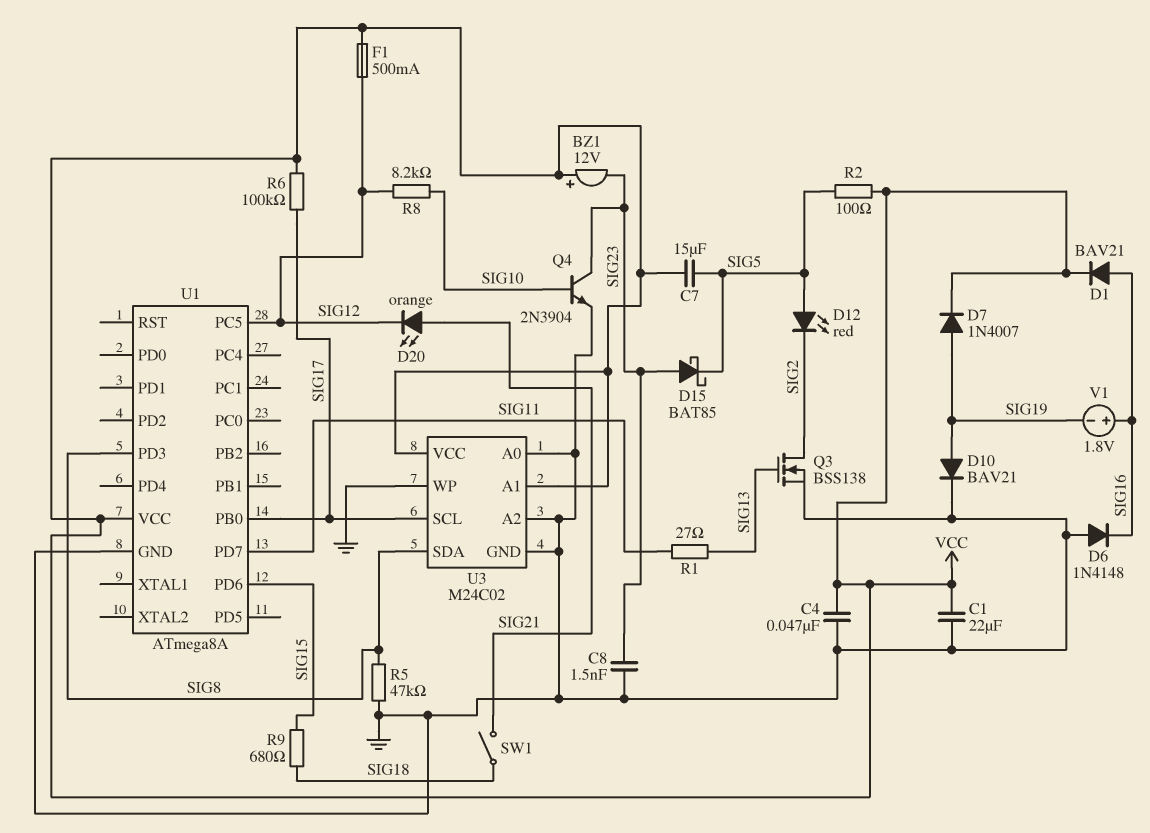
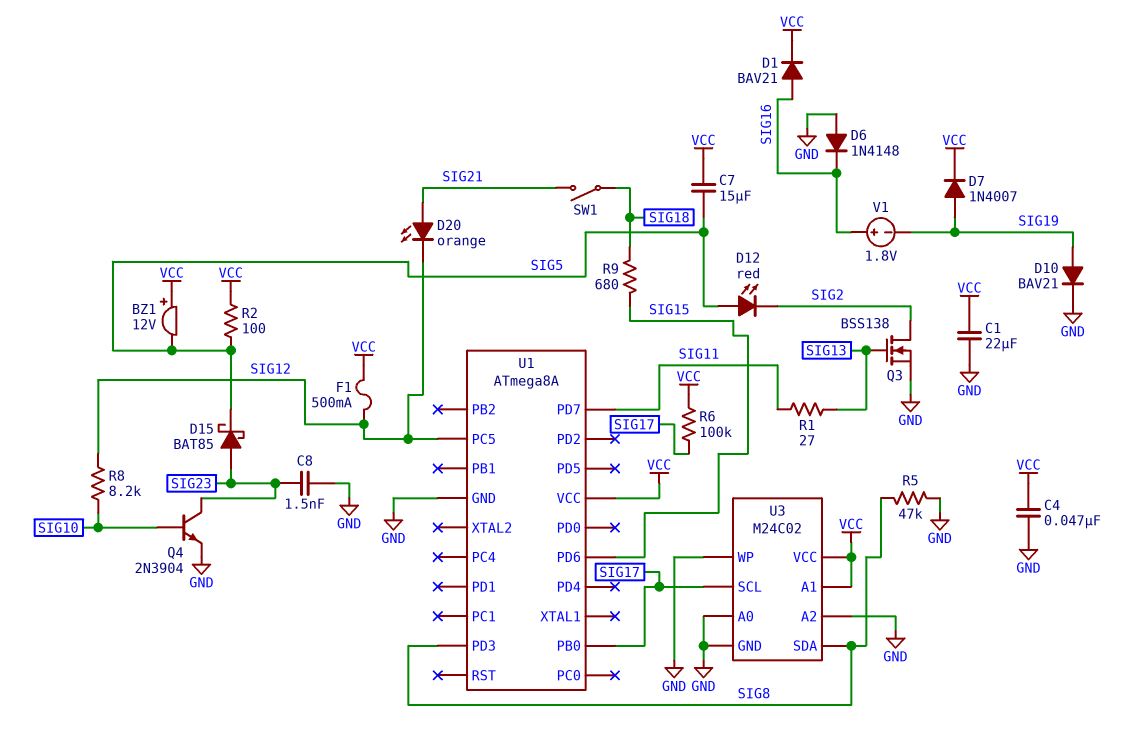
BZ1: buzzer 12V (plus VCC, minus SIG23) -> buzzer 12V (plus VCC, minus SIG5)

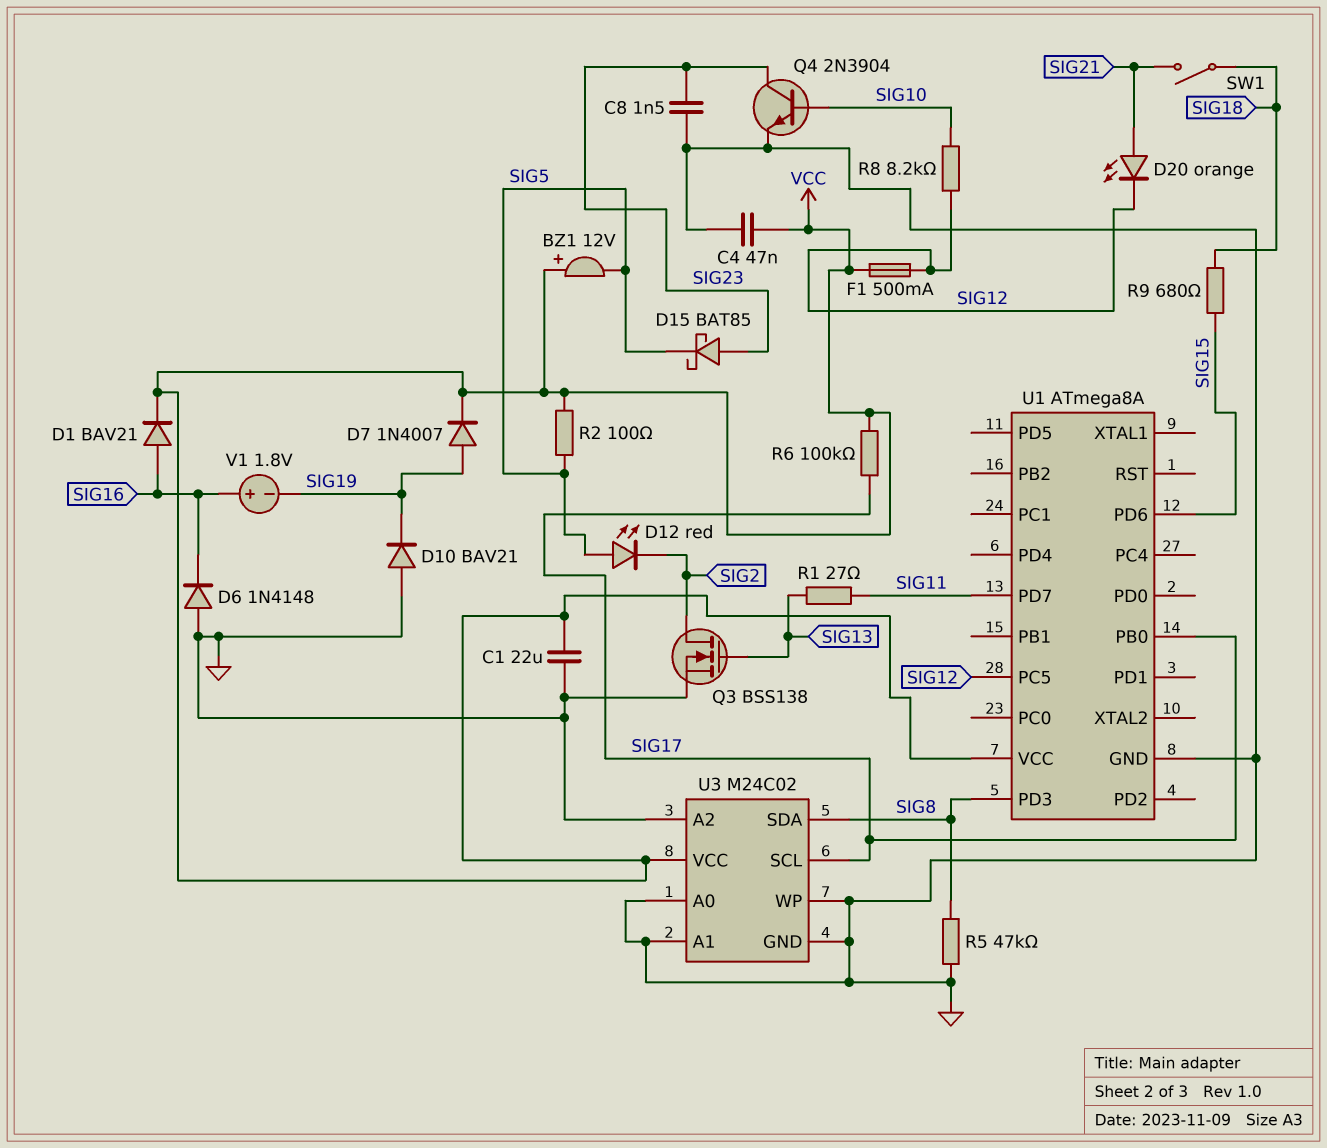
C7: 15uF (SIG5, VCC) -> none
D10: diode BAV21 (A SIG19, K GND) -> diode BAV21 (A GND, K SIG19)
U3 pin A1: VCC -> GND

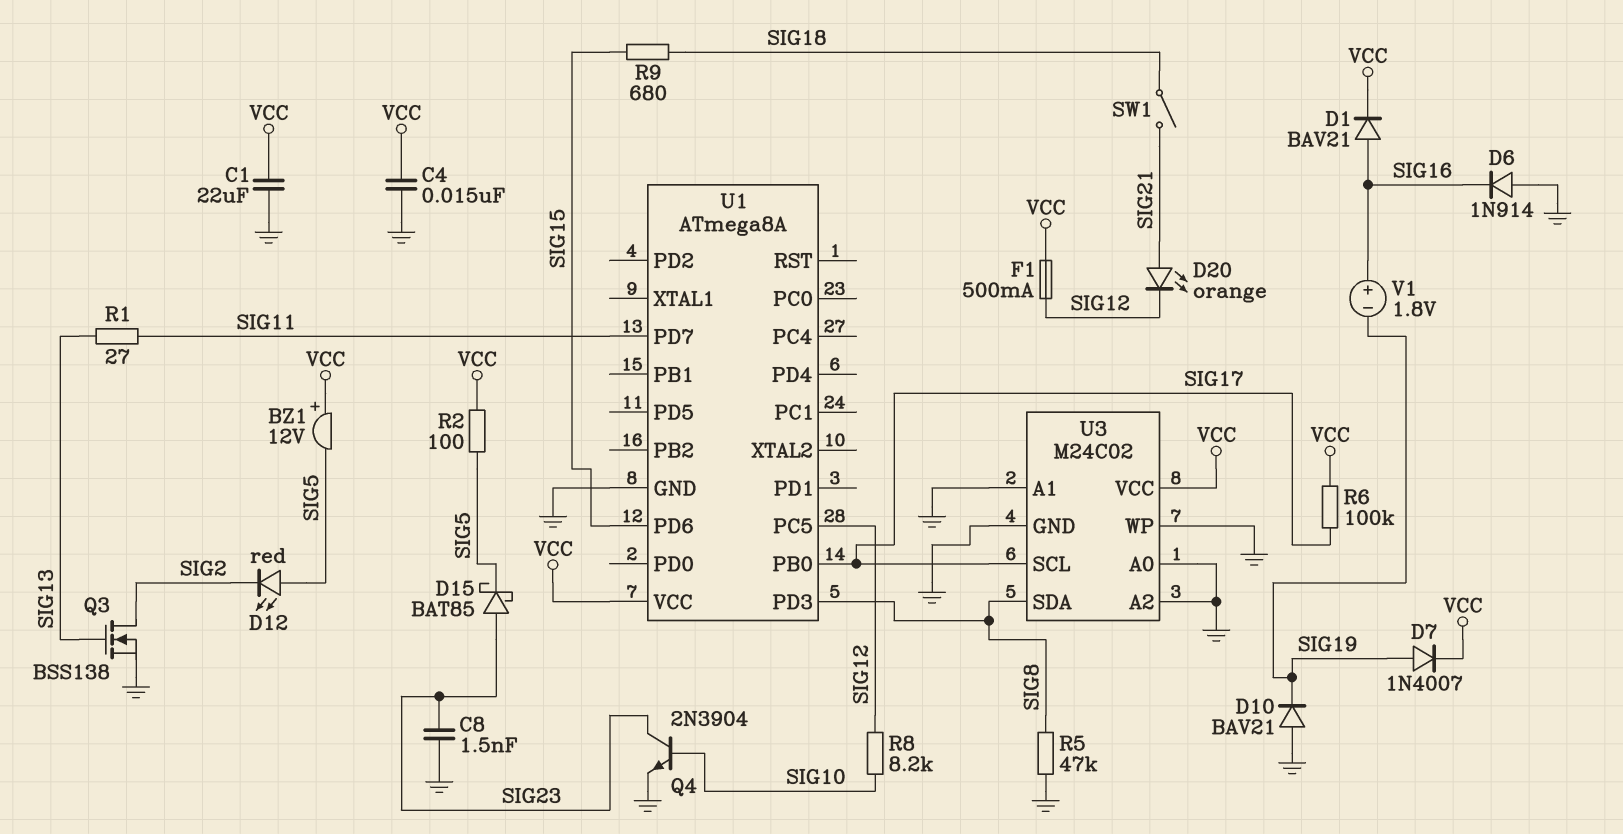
C4: 47nF (GND, VCC) -> 15nF (GND, VCC)
D6: diode 1N4148 (A GND, K SIG16) -> diode 1N914 (A GND, K SIG16)

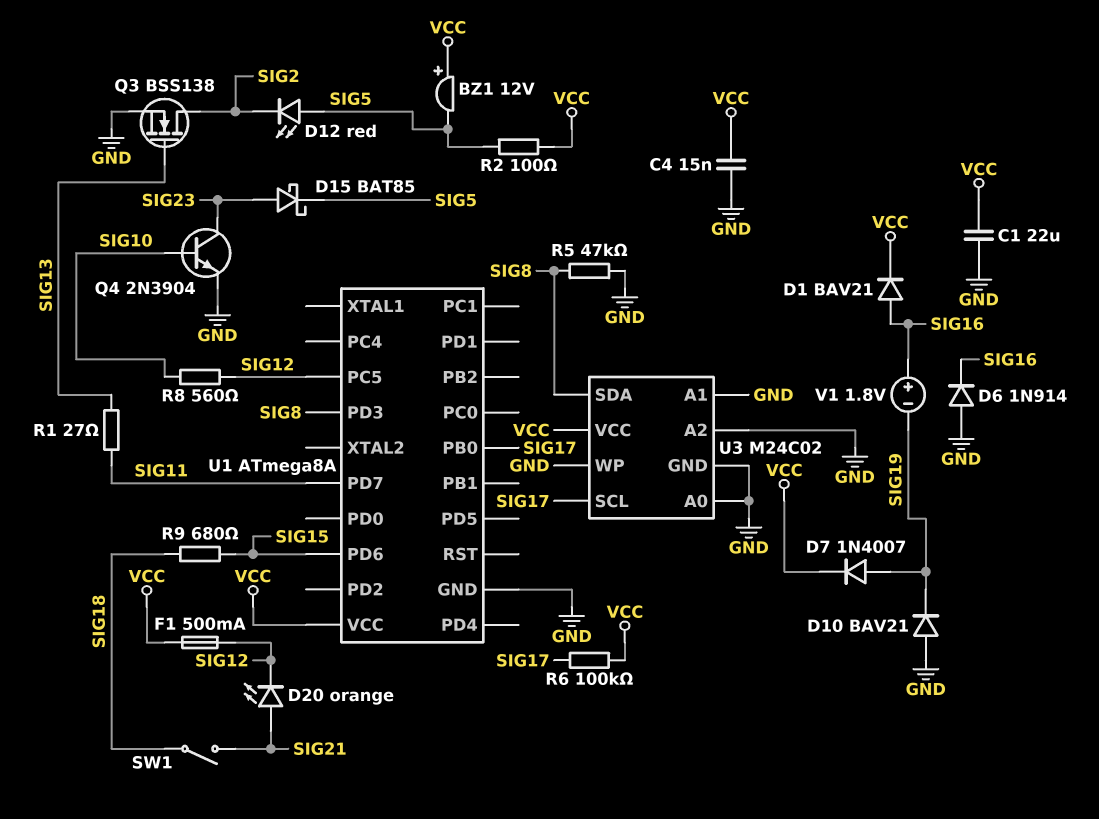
C8: 1.5nF (GND, SIG23) -> none
R8: 8.2k (SIG10, SIG12) -> 560 (SIG10, SIG12)

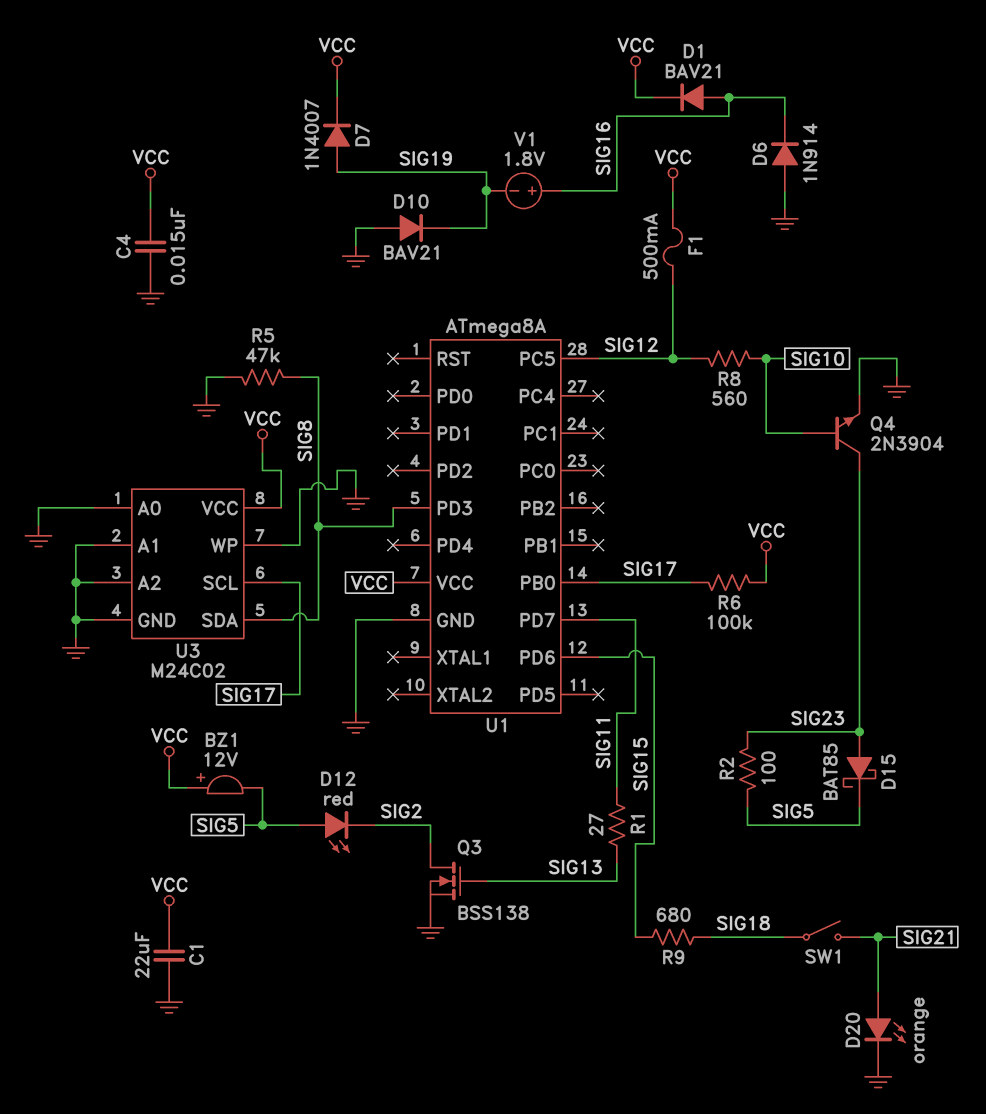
D20: LED orange (A SIG21, K SIG12) -> LED orange (A SIG21, K GND)
R2: 100 (SIG5, VCC) -> 100 (SIG5, SIG23)

